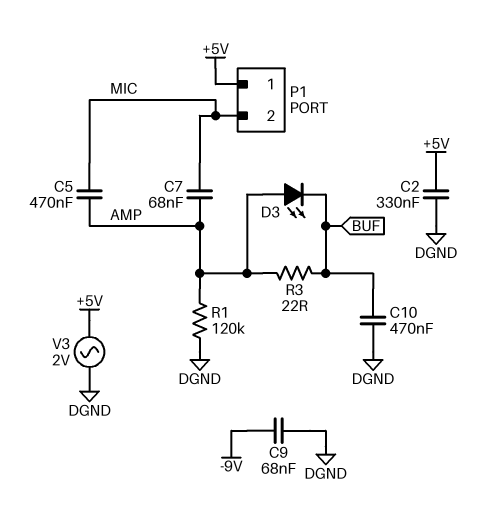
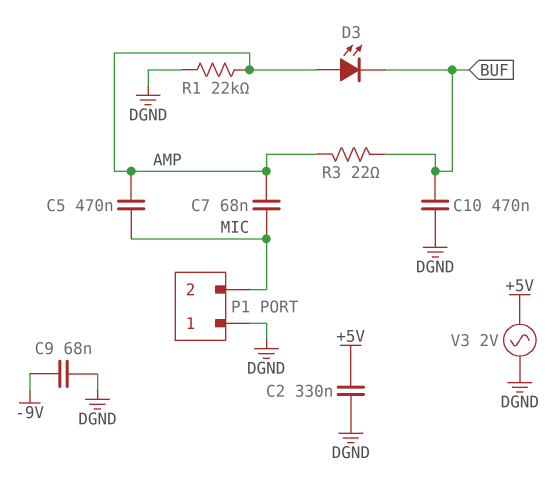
P1 pin 1: +5V -> DGND
R1: 120k (AMP, DGND) -> 22k (AMP, DGND)

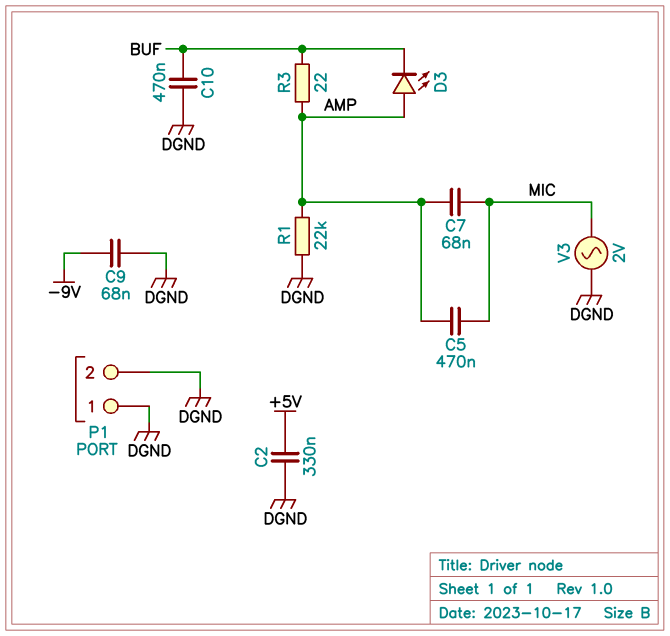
P1 pin 2: MIC -> DGND
V3: AC 2V (+5V, DGND) -> AC 2V (DGND, MIC)

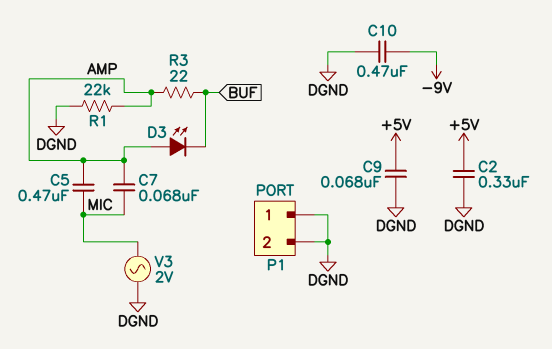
C9: 68nF (-9V, DGND) -> 68nF (+5V, DGND)
C10: 470nF (BUF, DGND) -> 470nF (-9V, DGND)

